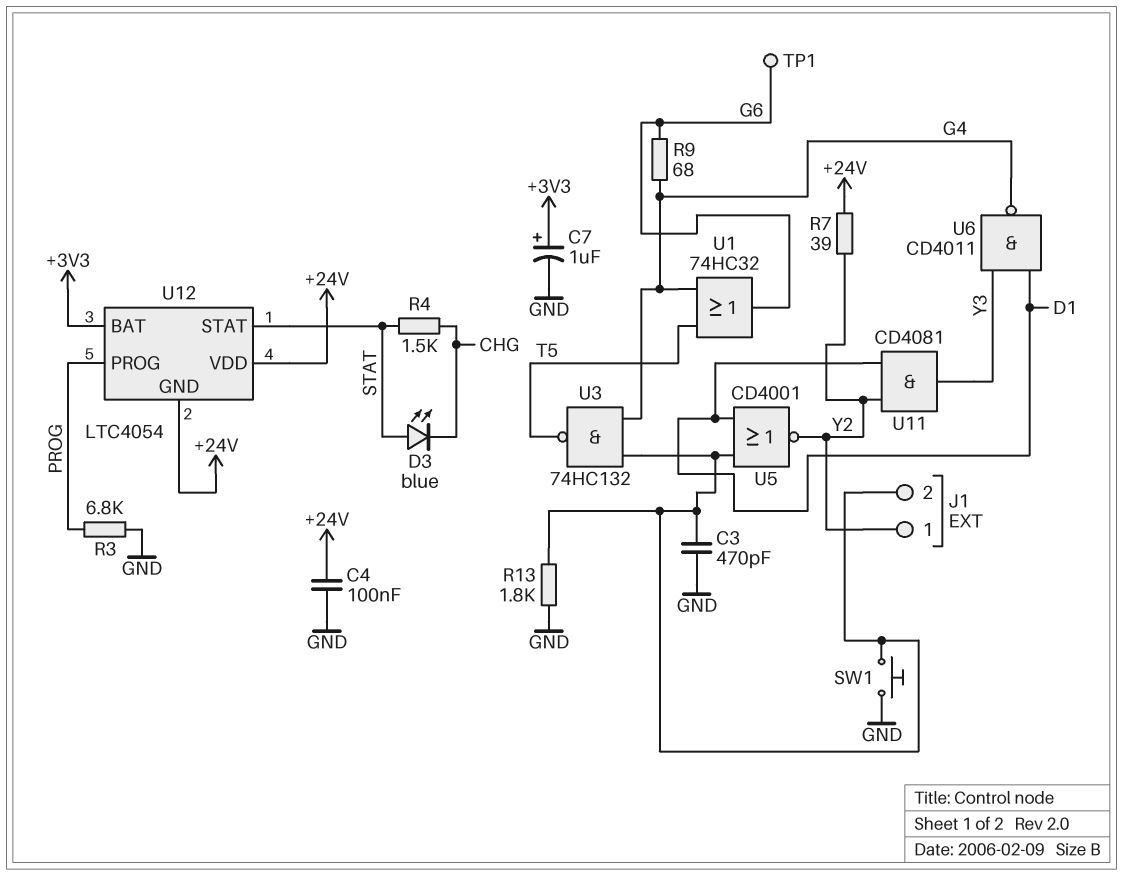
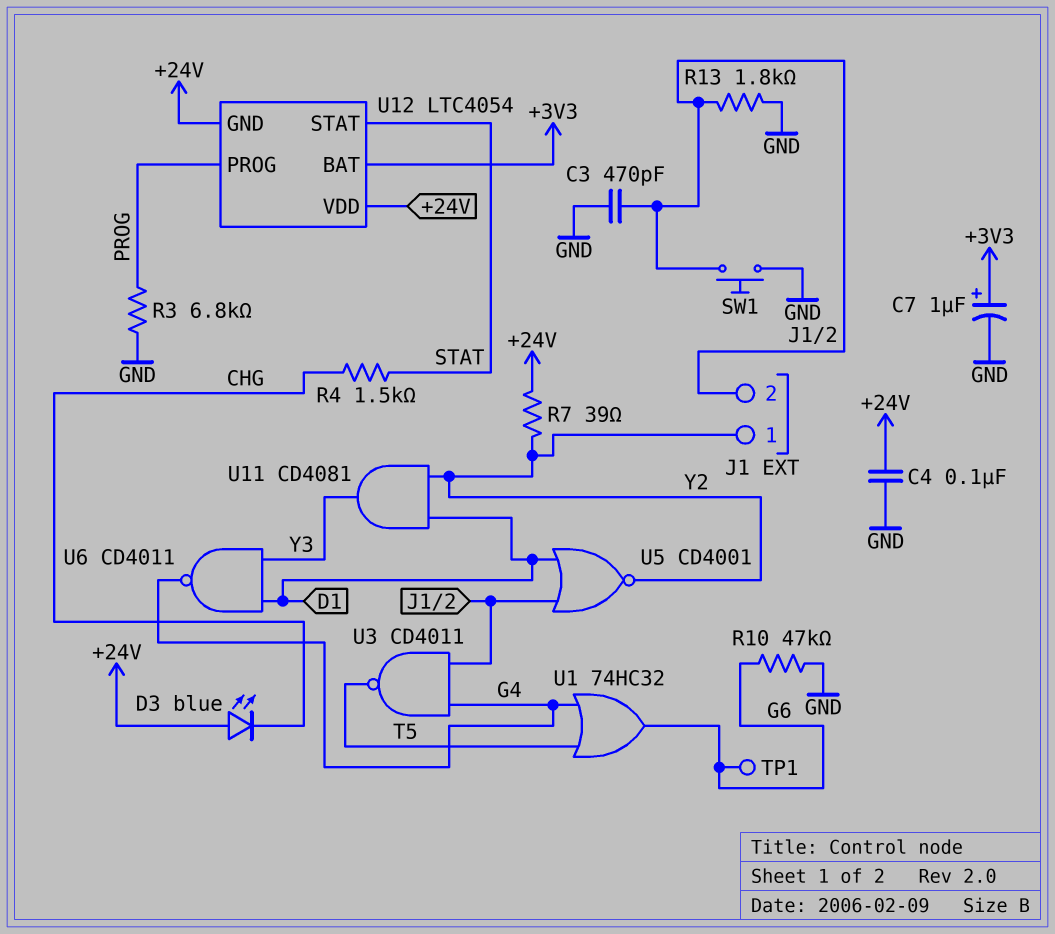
D3: LED blue (A STAT, K CHG) -> LED blue (A +24V, K CHG)
R9: 68 (G4, G6) -> none
R10: none -> 47k (G6, GND)
U3: NAND 74HC132 (in G4, in J1/2, out T5) -> NAND CD4011 (in G4, in J1/2, out T5)

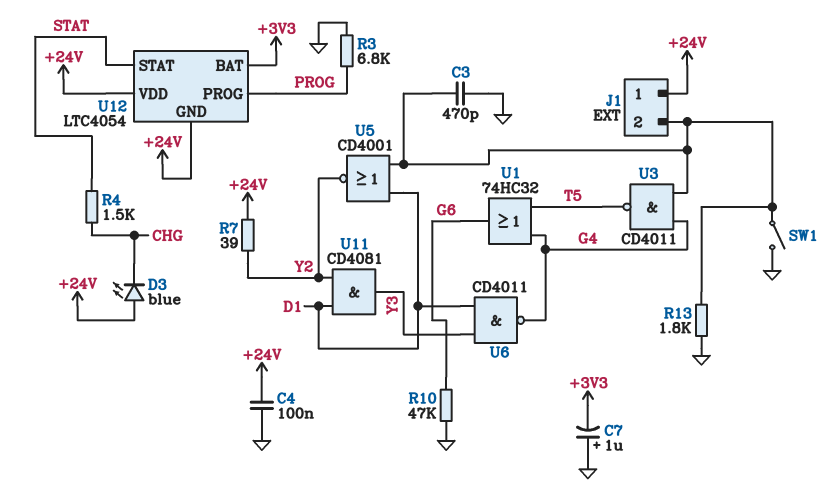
C7: 1uF (plus +3V3, minus GND) -> 1uF (plus GND, minus +3V3)
J1 pin 1: Y2 -> +24V
SW1: button (GND, J1/2) -> switch (GND, J1/2)
TP1: test point (G6) -> none

